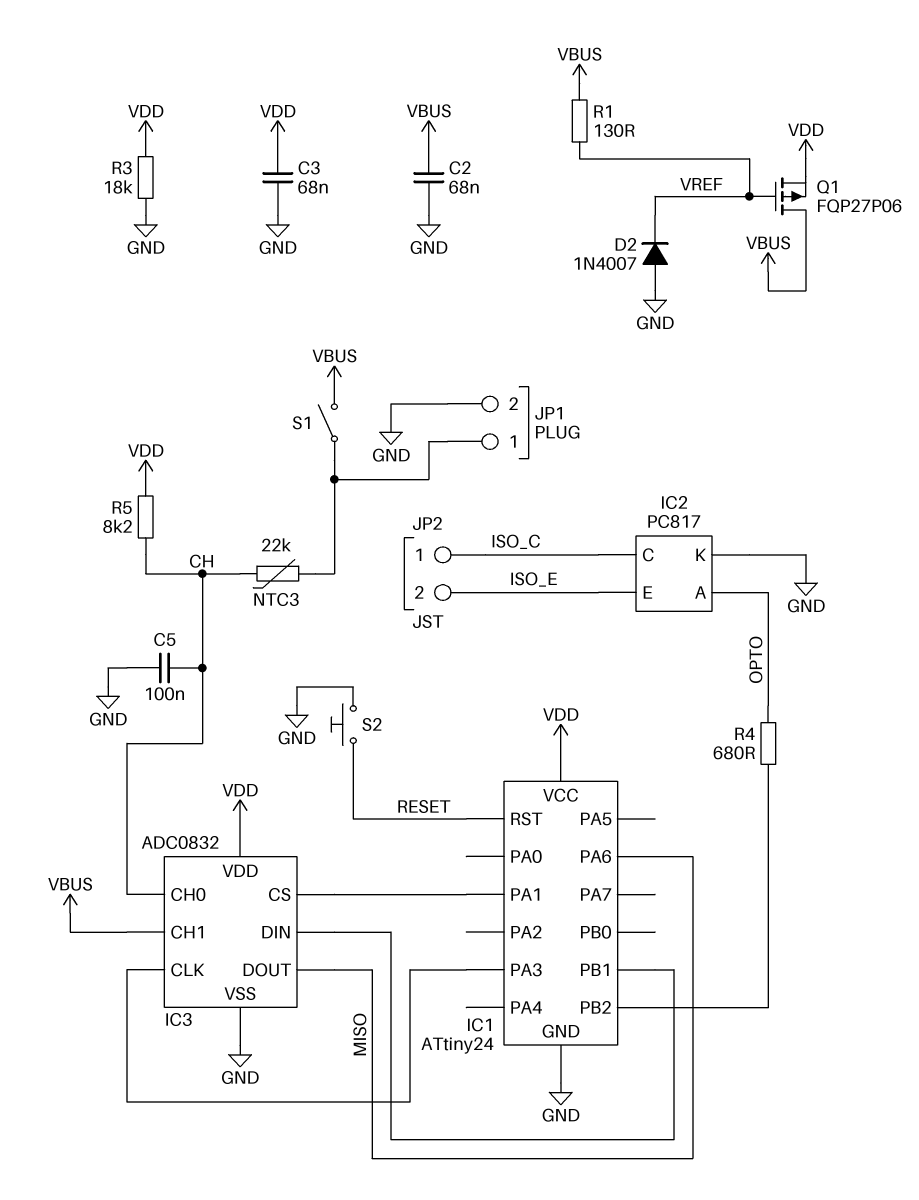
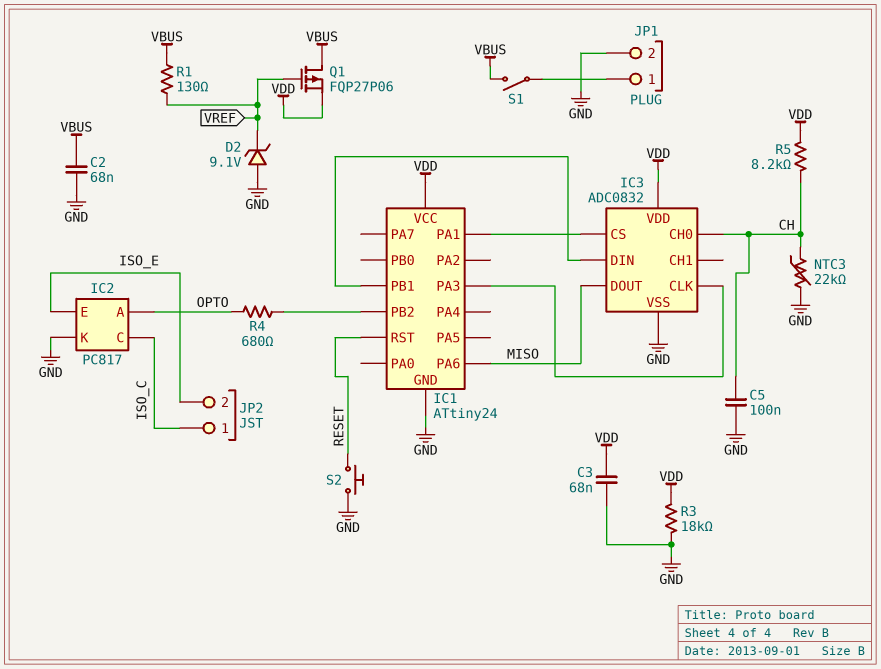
D2: diode 1N4007 (A GND, K VREF) -> zener 9.1V (A GND, K VREF)
IC3 pin CH1: VBUS -> none
NTC3: 22k (CH, JP1/1) -> 22k (CH, GND)

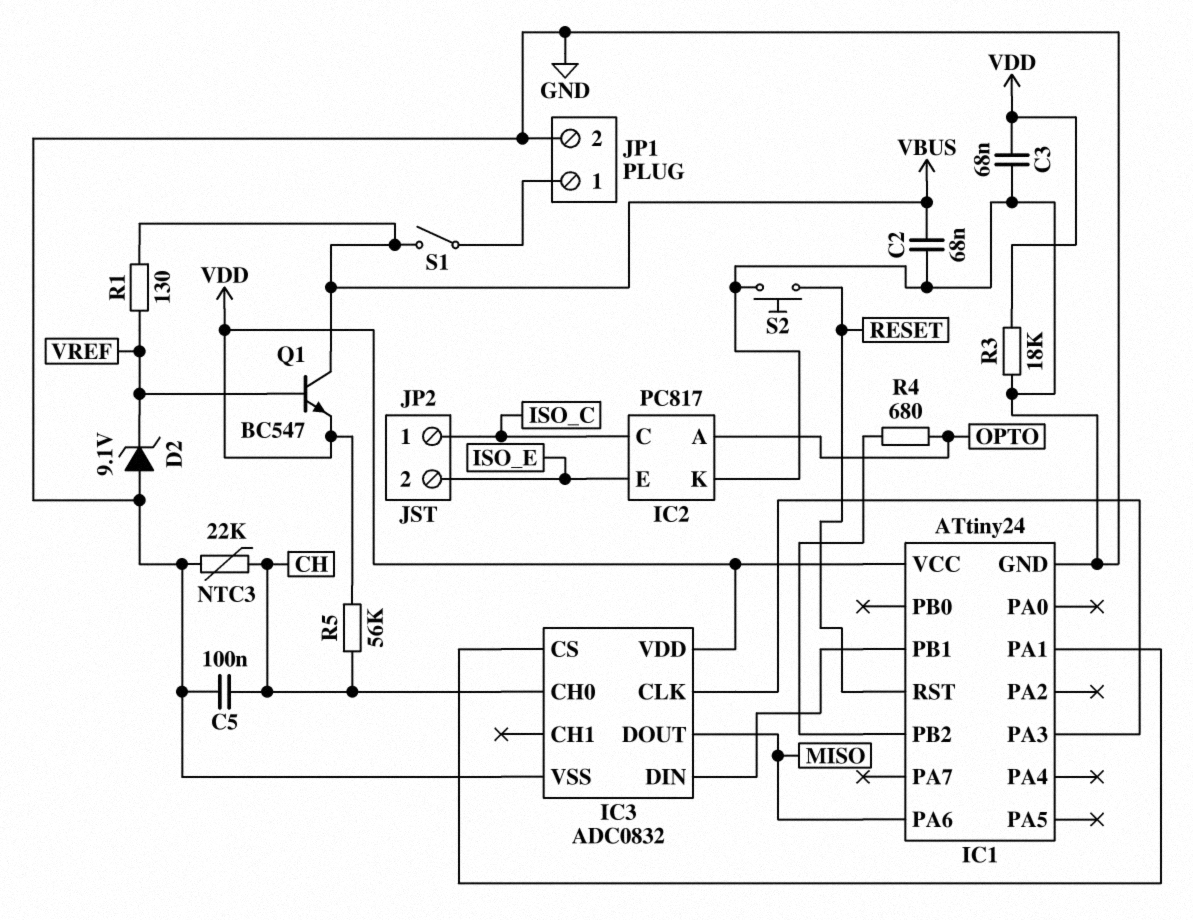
Q1: PMOS FQP27P06 (G VREF, D VBUS, S VDD) -> NPN BC547 (B VREF, C VBUS, E VDD)
R5: 8.2k (CH, VDD) -> 56k (CH, VDD)

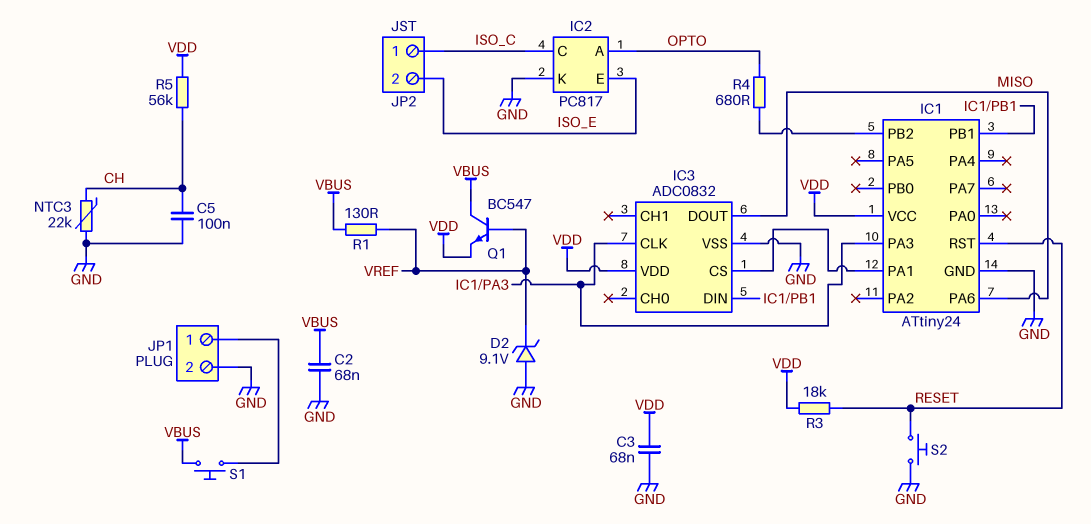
IC3 pin CH0: CH -> none
R3: 18k (GND, VDD) -> 18k (RESET, VDD)
S1: switch (JP1/1, VBUS) -> button (JP1/1, VBUS)

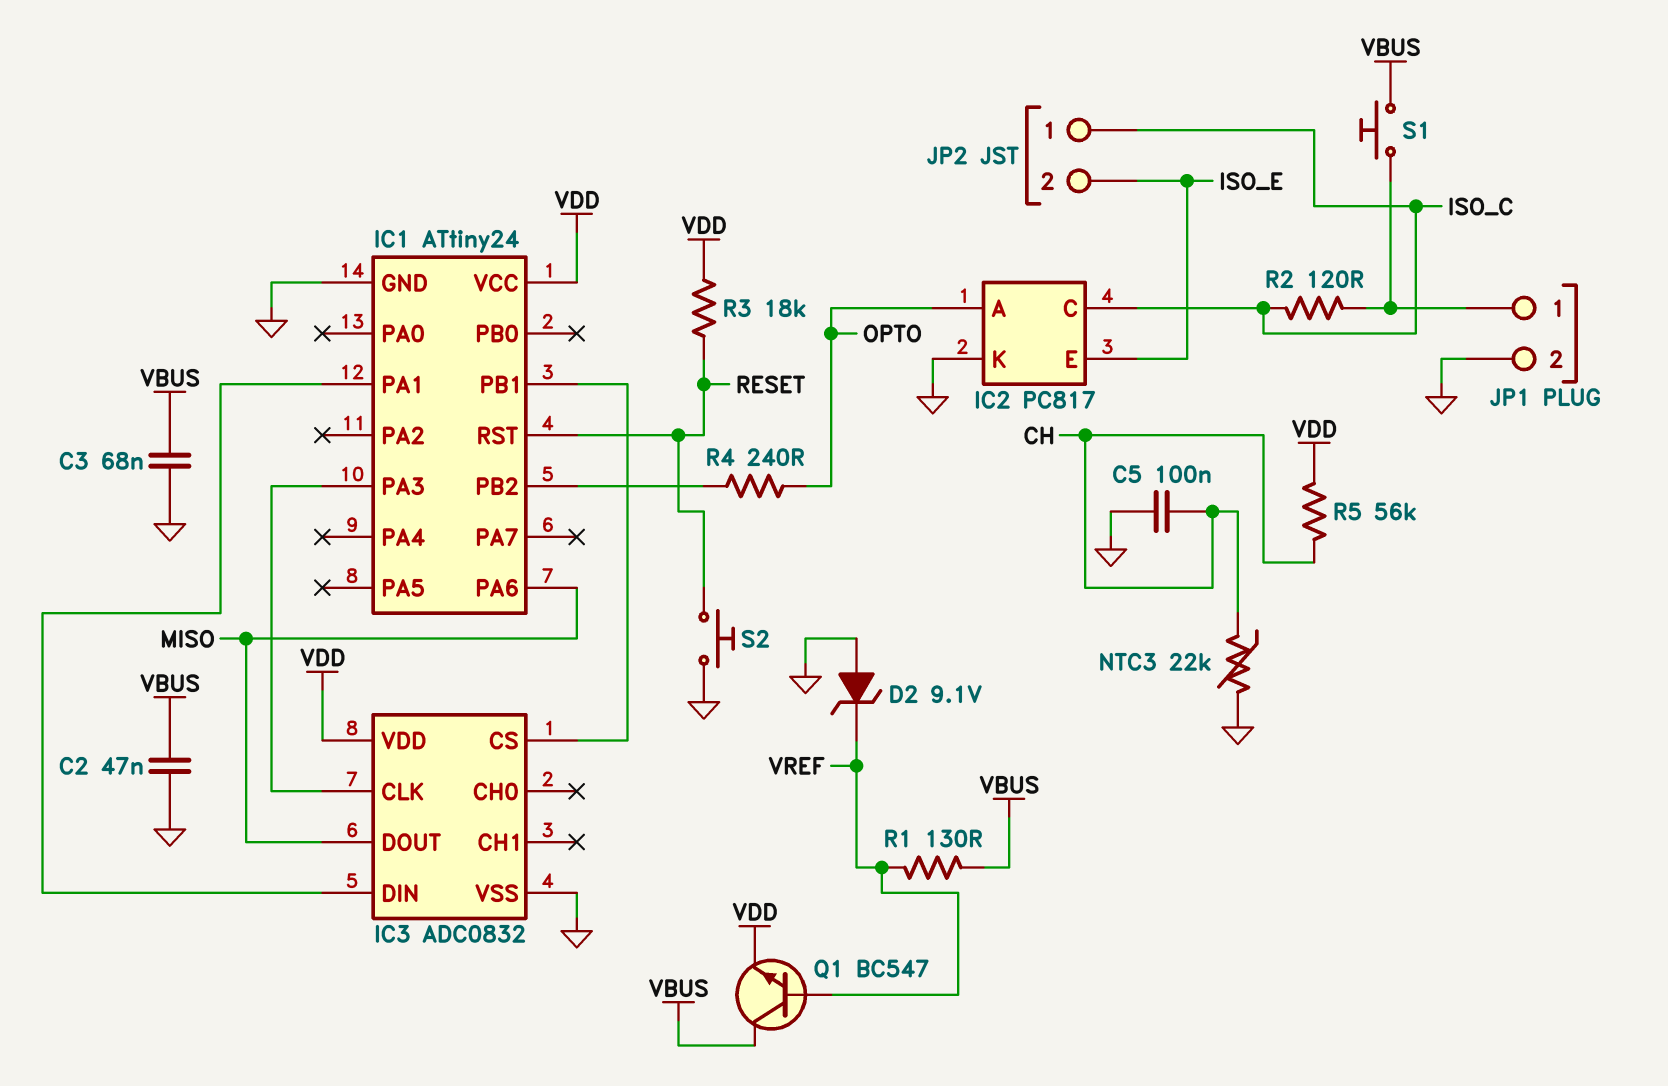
C2: 68nF (GND, VBUS) -> 47nF (GND, VBUS)
C3: 68nF (GND, VDD) -> 68nF (GND, VBUS)
IC3 pin CS: IC1/PA1 -> IC1/PB1
IC3 pin DIN: IC1/PB1 -> IC1/PA1
R2: none -> 120 (ISO_C, JP1/1)
R4: 680 (IC1/PB2, OPTO) -> 240 (IC1/PB2, OPTO)

